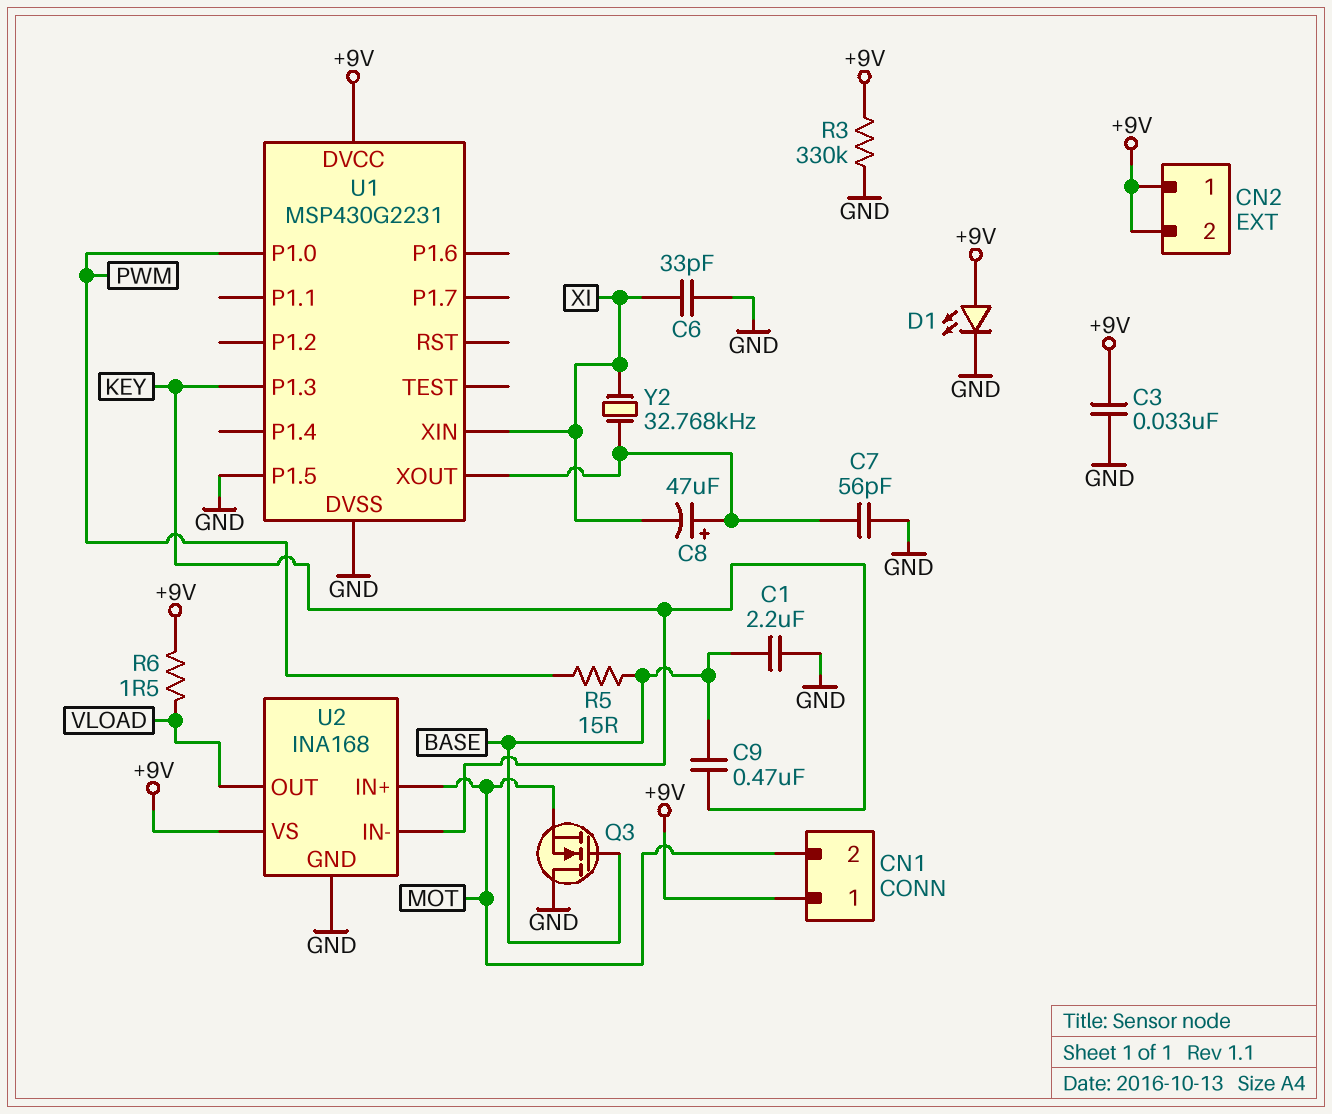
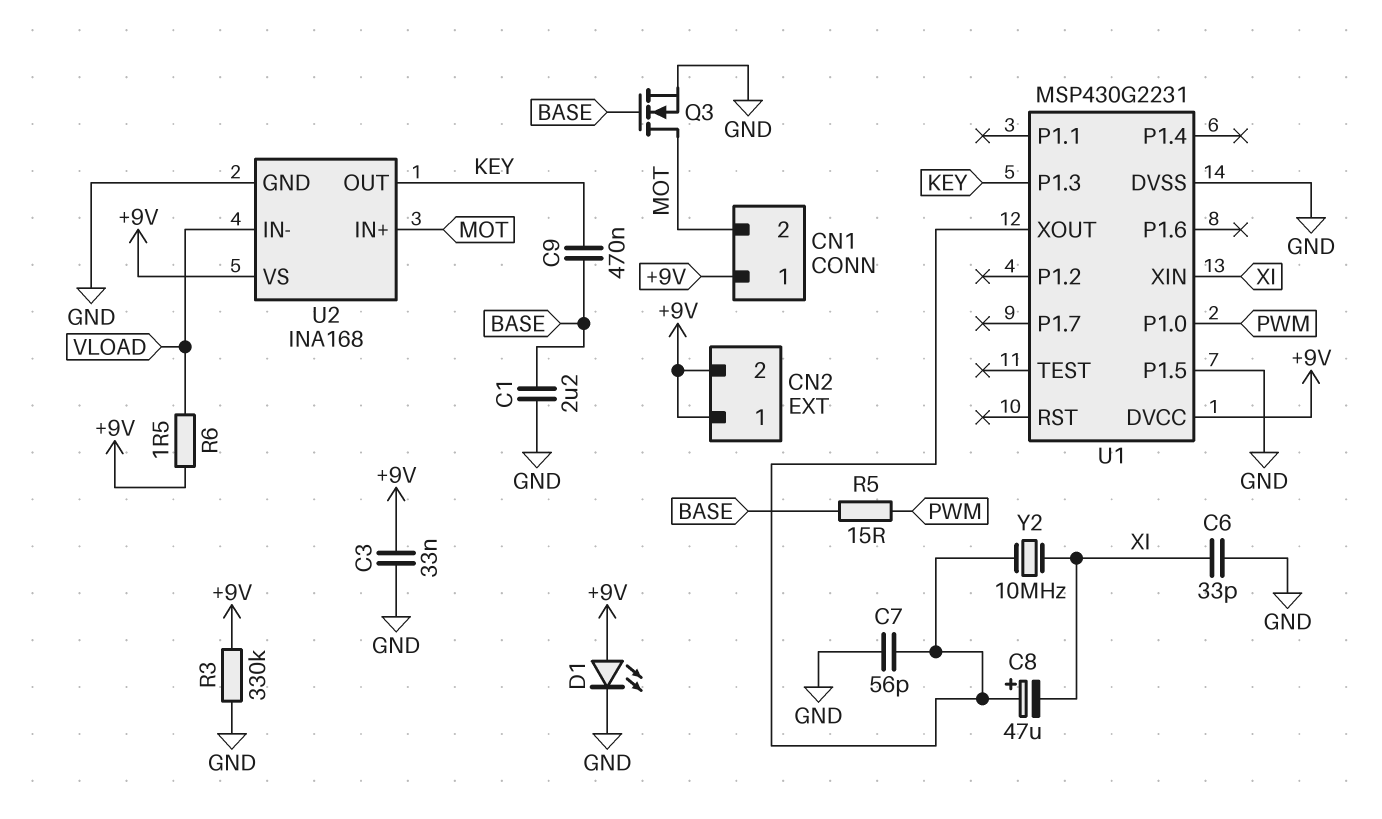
Q3: NMOS (G BASE, D GND, S MOT) -> NMOS (G BASE, D MOT, S GND)
U2 pin IN-: KEY -> VLOAD
U2 pin OUT: VLOAD -> KEY
Y2: 32.768kHz (U1/XOUT, XI) -> 10MHz (U1/XOUT, XI)

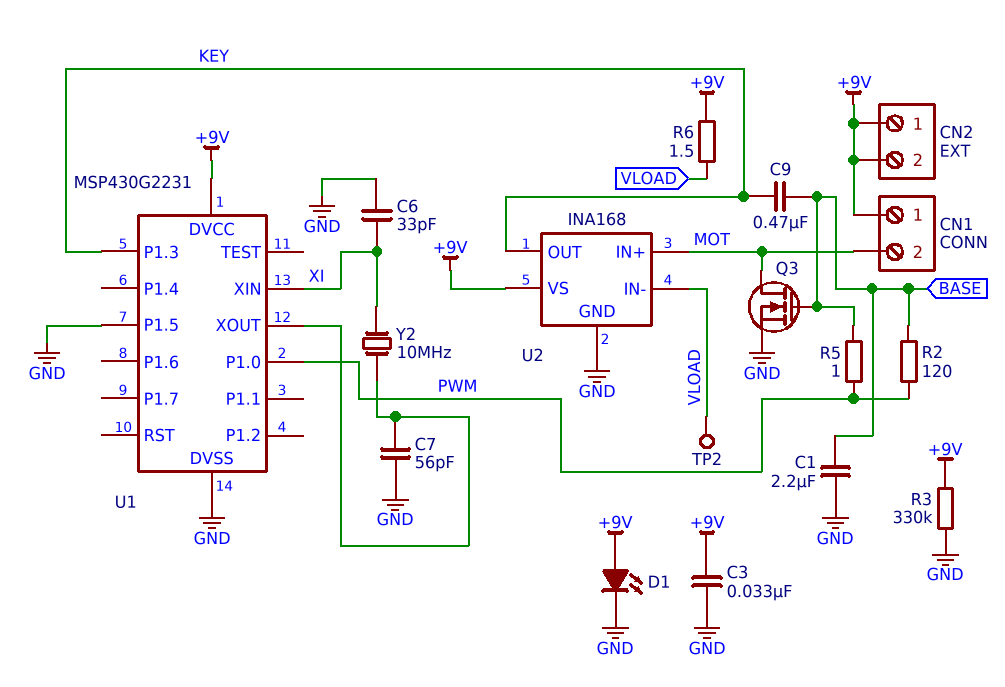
C8: 47uF (plus U1/XOUT, minus XI) -> none
R2: none -> 120 (BASE, PWM)
R5: 15 (BASE, PWM) -> 1 (BASE, PWM)
TP2: none -> test point (VLOAD)

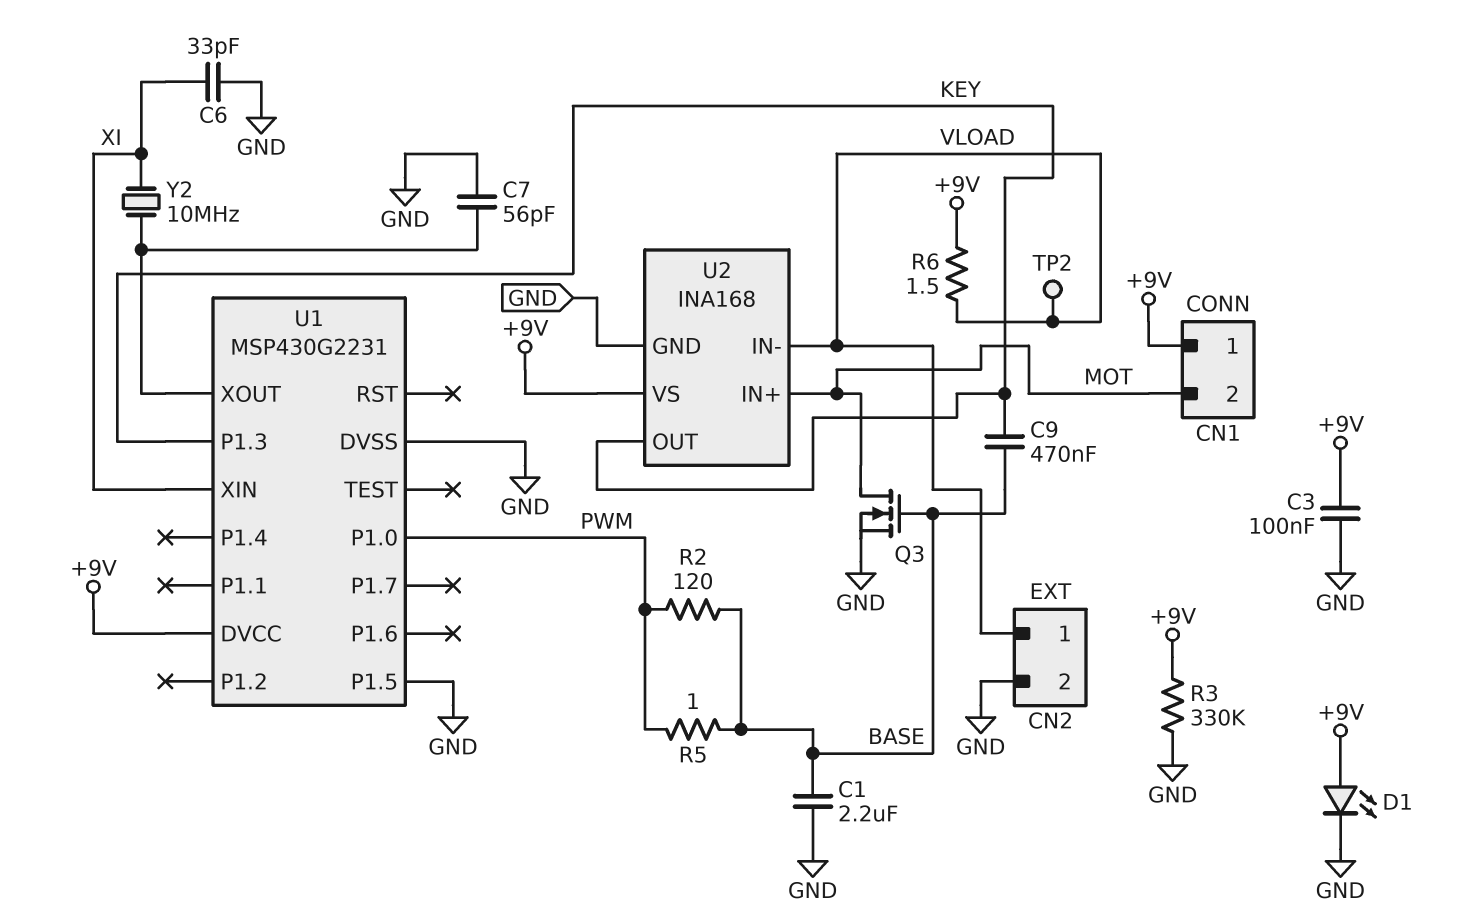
C3: 33nF (+9V, GND) -> 100nF (+9V, GND)
CN2 pin 1: +9V -> VLOAD
CN2 pin 2: +9V -> GND

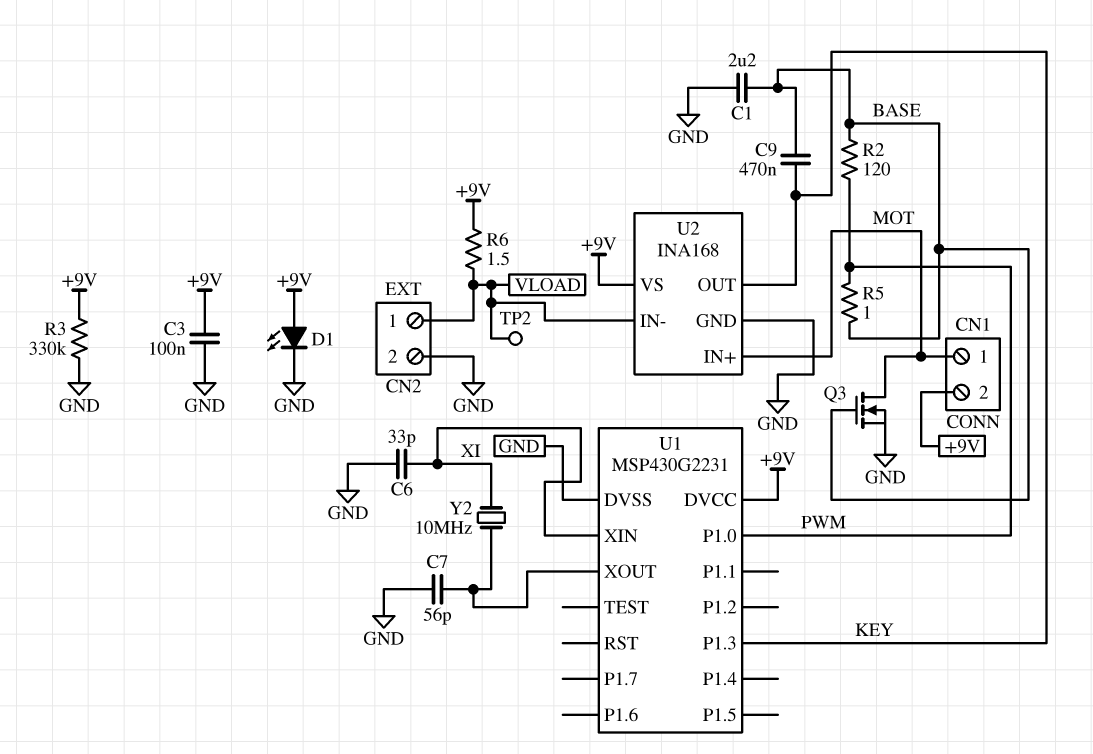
CN1 pin 1: +9V -> MOT
CN1 pin 2: MOT -> +9V
U1 pin P1.5: GND -> none

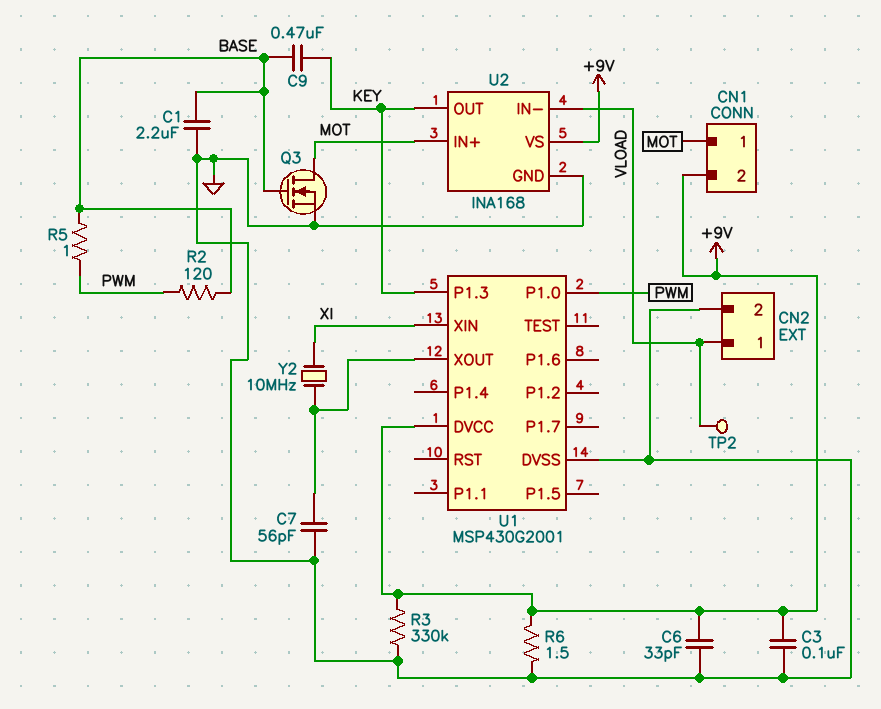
C6: 33pF (GND, XI) -> 33pF (+9V, GND)
D1: LED (A +9V, K GND) -> none
R6: 1.5 (+9V, VLOAD) -> 1.5 (+9V, GND)
U1: MSP430G2231 -> MSP430G2001

